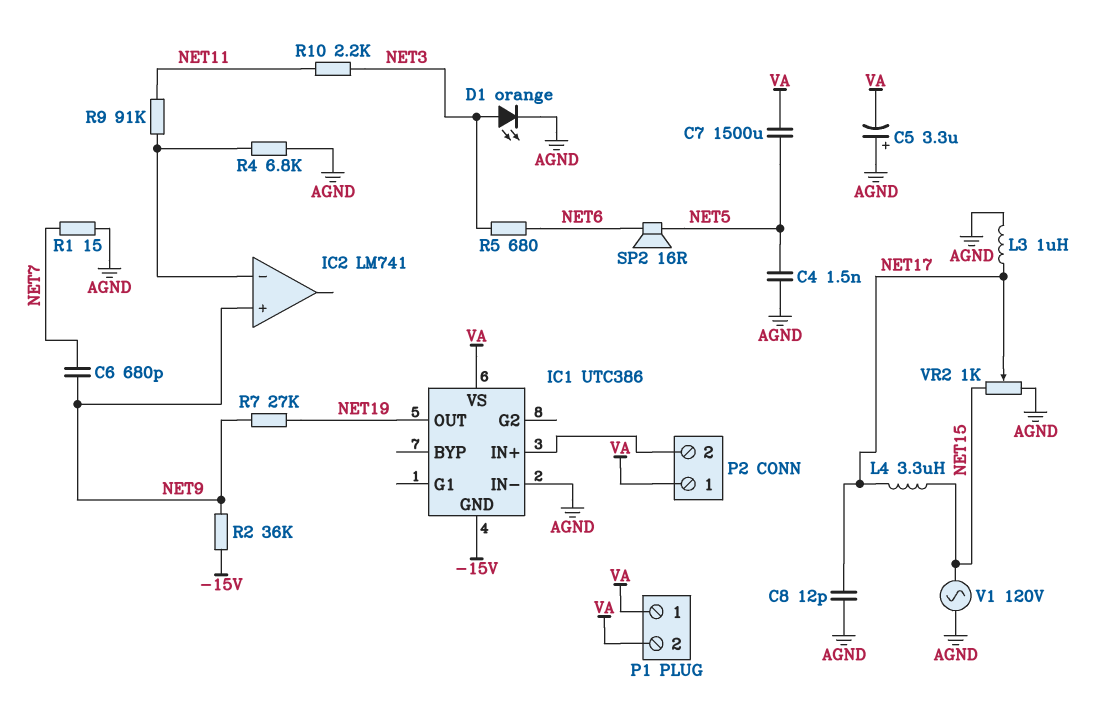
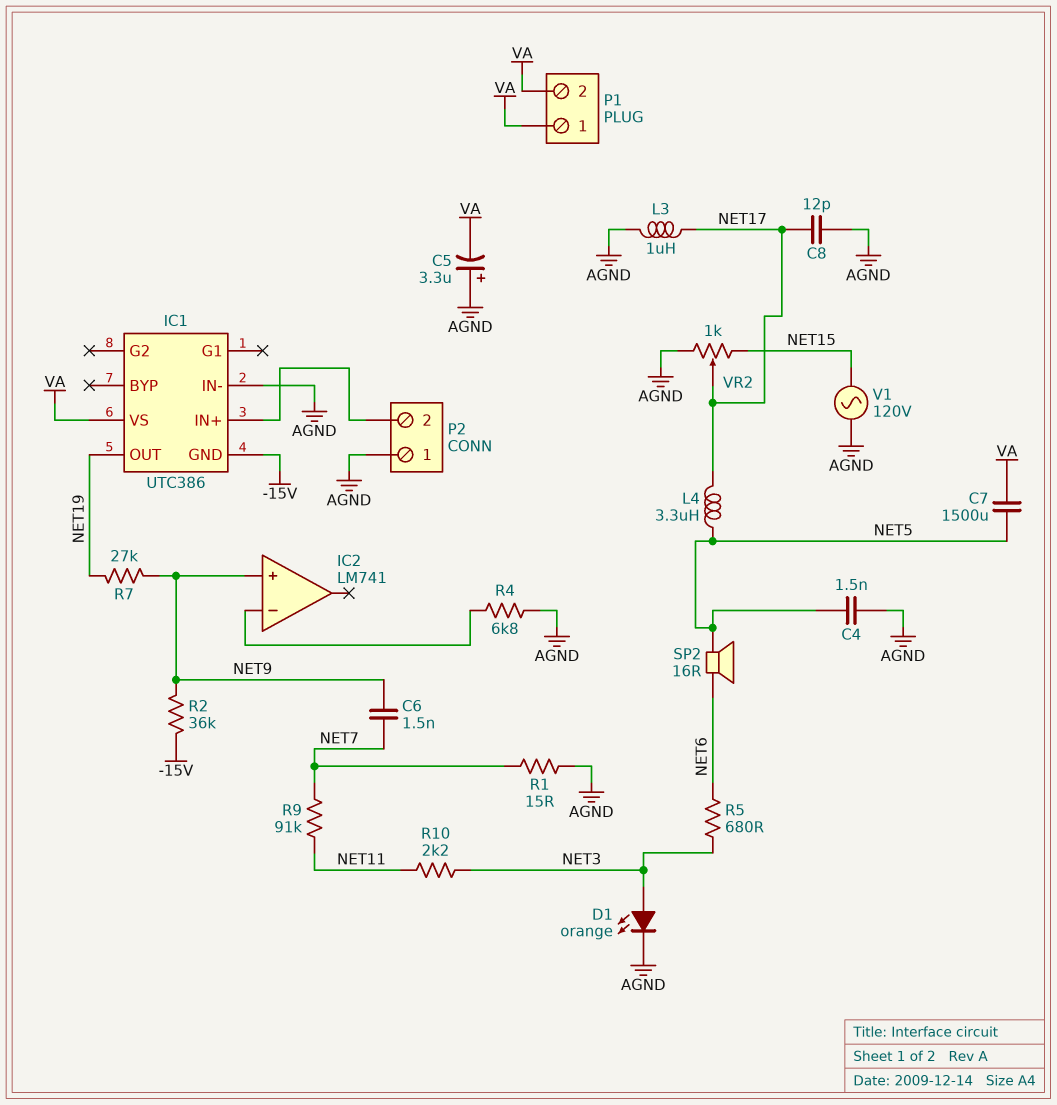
C6: 680pF (NET7, NET9) -> 1.5nF (NET7, NET9)
L4: 3.3uH (NET15, NET17) -> 3.3uH (NET5, NET17)
P2 pin 1: VA -> AGND
R9: 91k (IC2/in-, NET11) -> 91k (NET7, NET11)

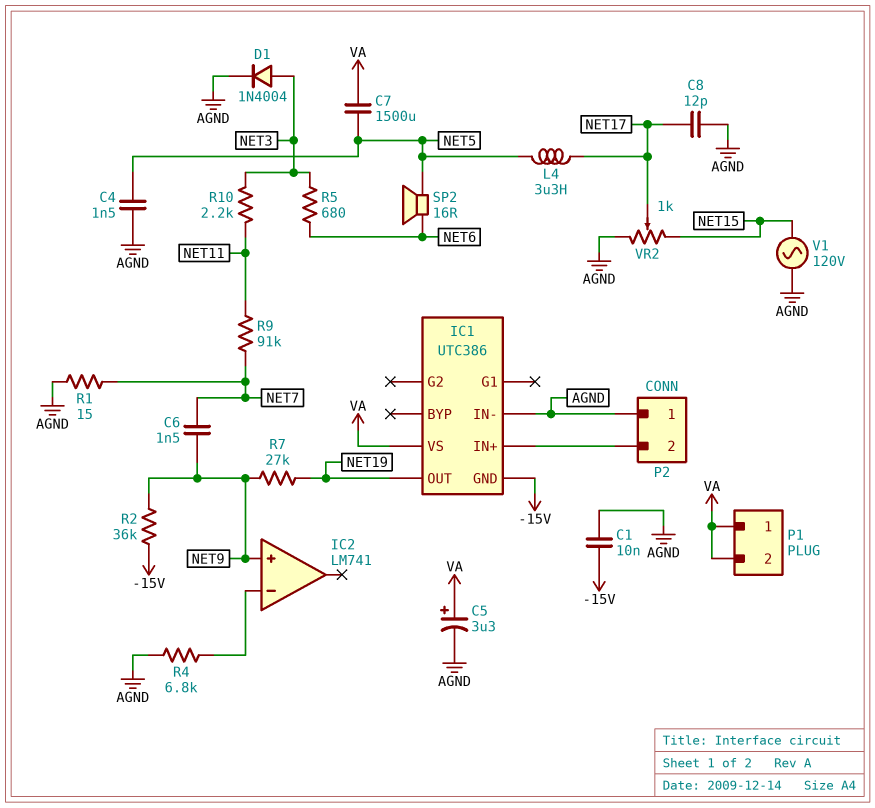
C1: none -> 10nF (-15V, AGND)
C5: 3.3uF (plus AGND, minus VA) -> 3.3uF (plus VA, minus AGND)
D1: LED orange (A NET3, K AGND) -> diode 1N4004 (A NET3, K AGND)
L3: 1uH (AGND, NET17) -> none

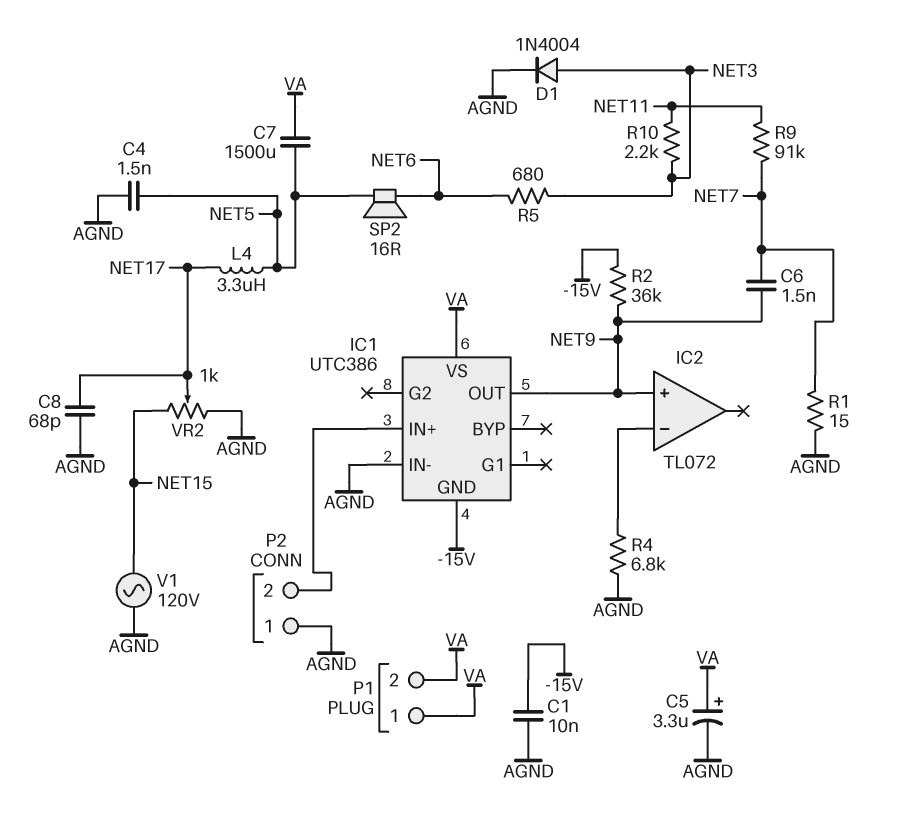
C8: 12pF (AGND, NET17) -> 68pF (AGND, NET17)
IC1 pin OUT: NET19 -> NET9
IC2: LM741 -> TL072
R7: 27k (NET9, NET19) -> none

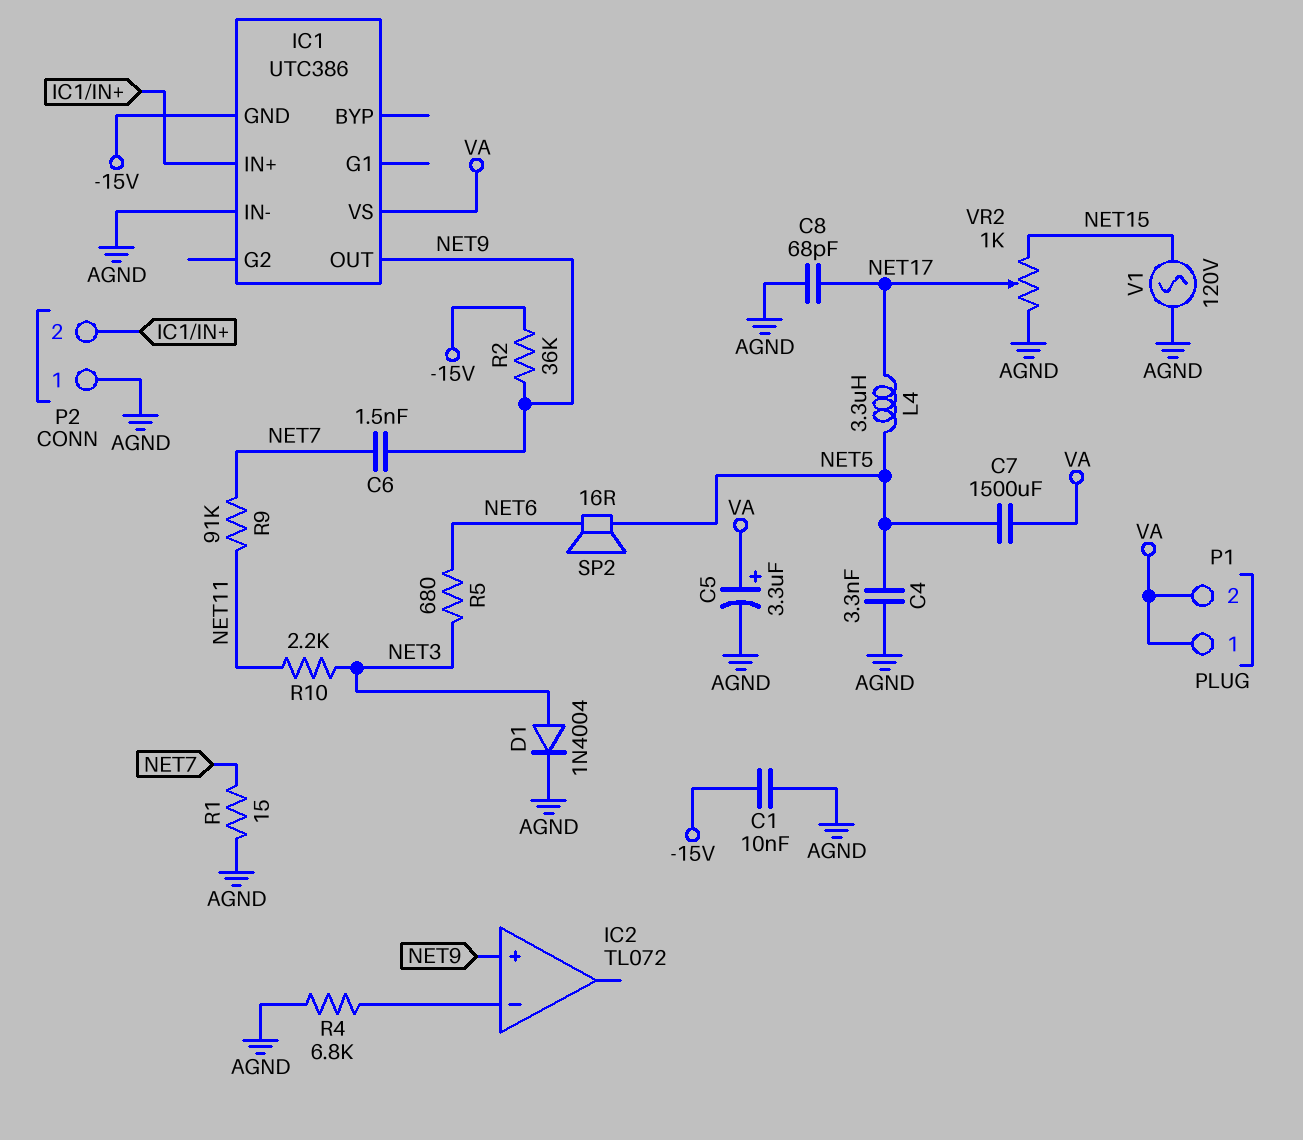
C4: 1.5nF (AGND, NET5) -> 3.3nF (AGND, NET5)

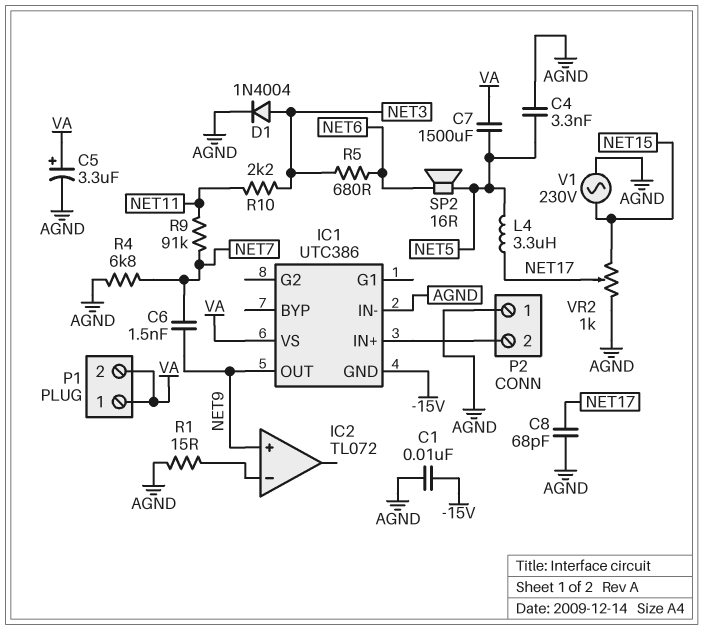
R1: 15 (AGND, NET7) -> 15 (AGND, IC2/in-)
R2: 36k (-15V, NET9) -> none
R4: 6.8k (AGND, IC2/in-) -> 6.8k (AGND, NET7)
V1: AC 120V (AGND, NET15) -> AC 230V (AGND, NET15)

